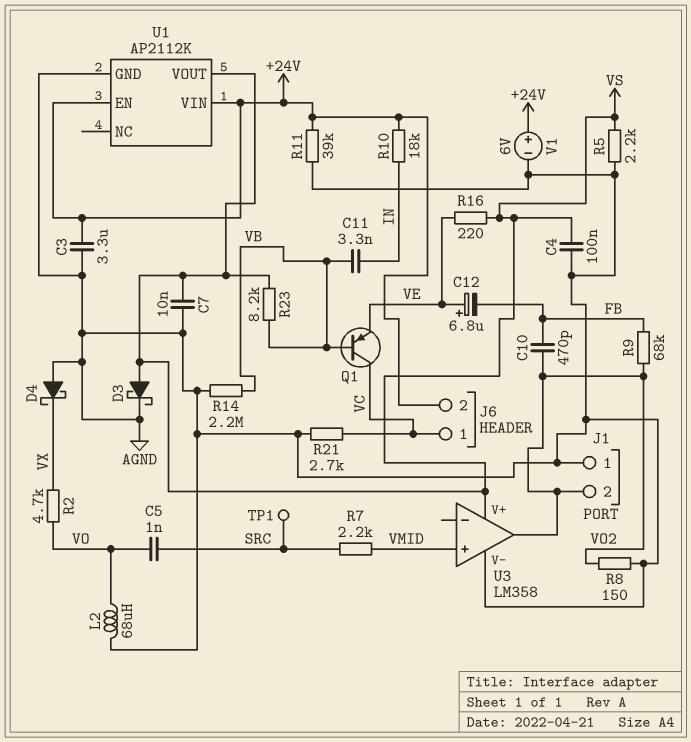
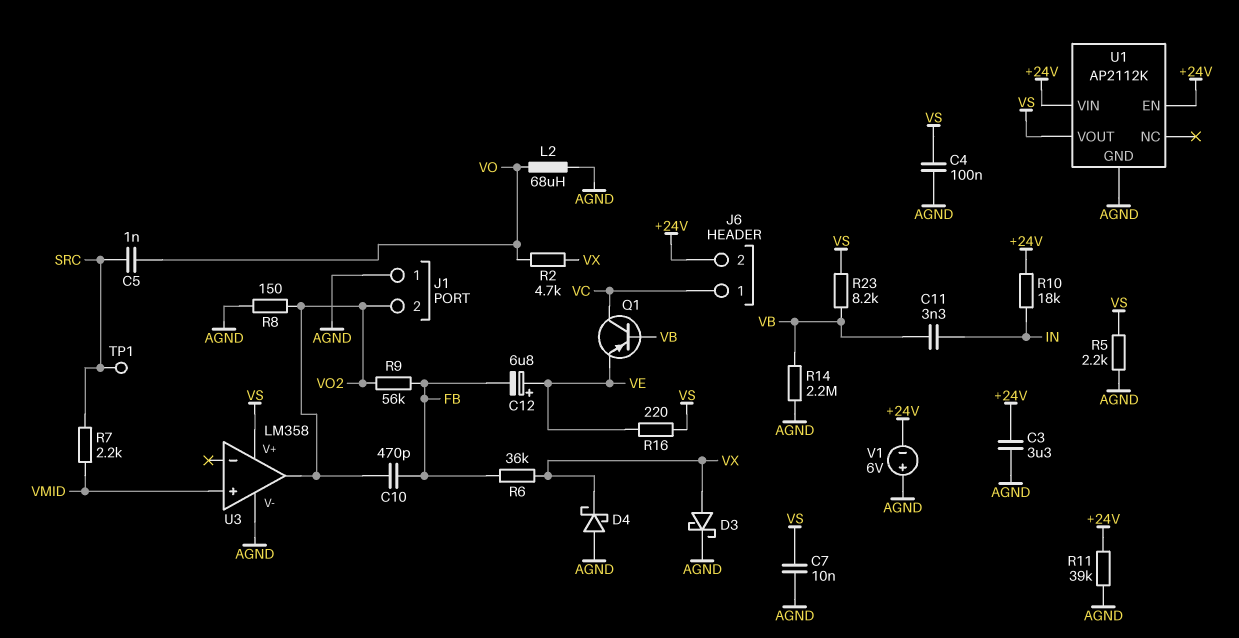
D3: schottky (A VS, K AGND) -> schottky (A VX, K AGND)
R6: none -> 36k (FB, VX)
R9: 68k (FB, VO2) -> 56k (FB, VO2)
R21: 2.7k (AGND, VC) -> none
V1: 6V (plus +24V, minus AGND) -> 6V (plus AGND, minus +24V)

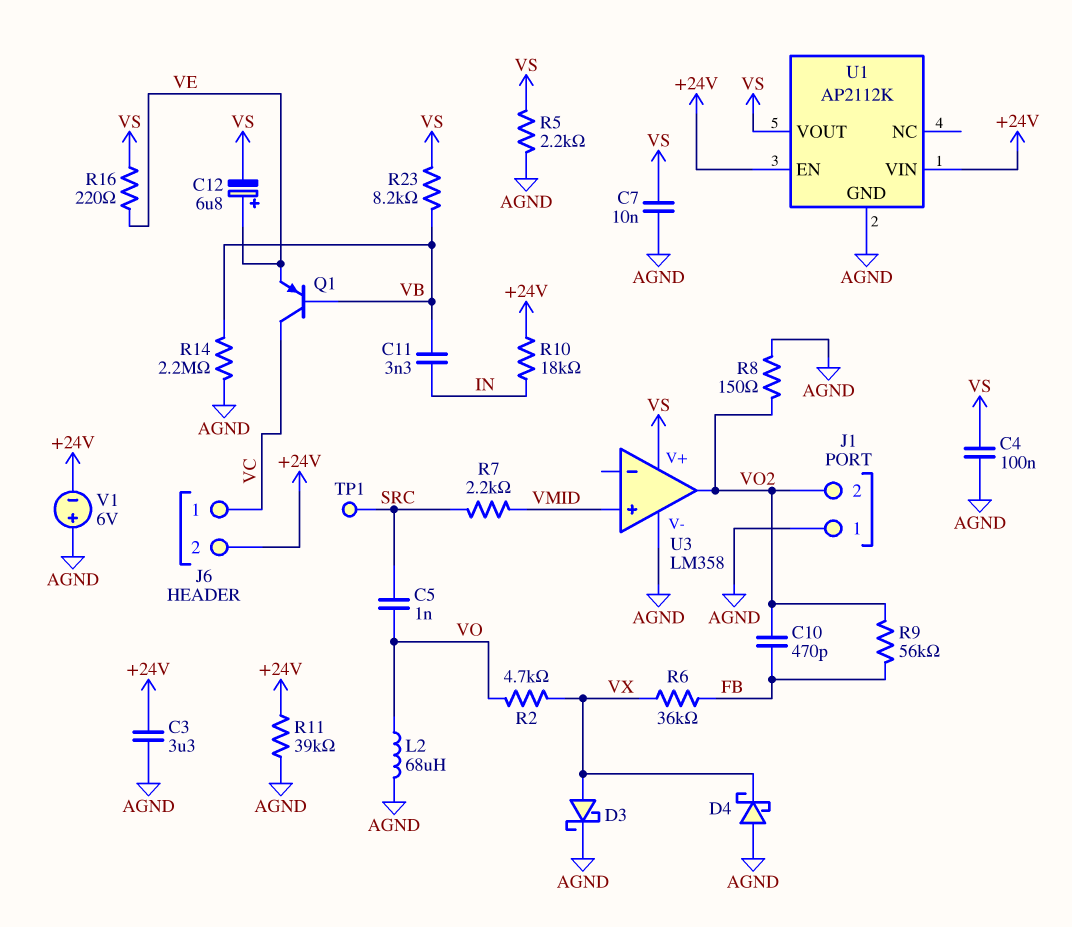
C12: 6.8uF (plus VE, minus FB) -> 6.8uF (plus VE, minus VS)

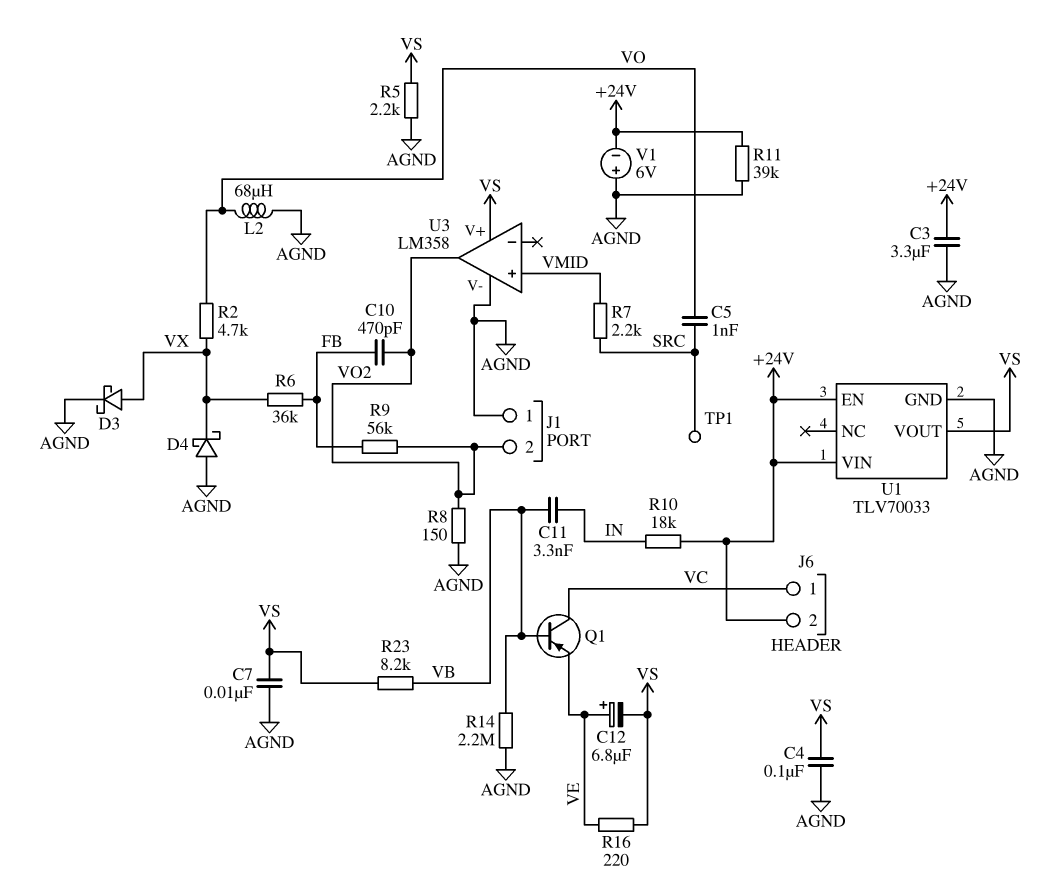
U1: AP2112K -> TLV70033

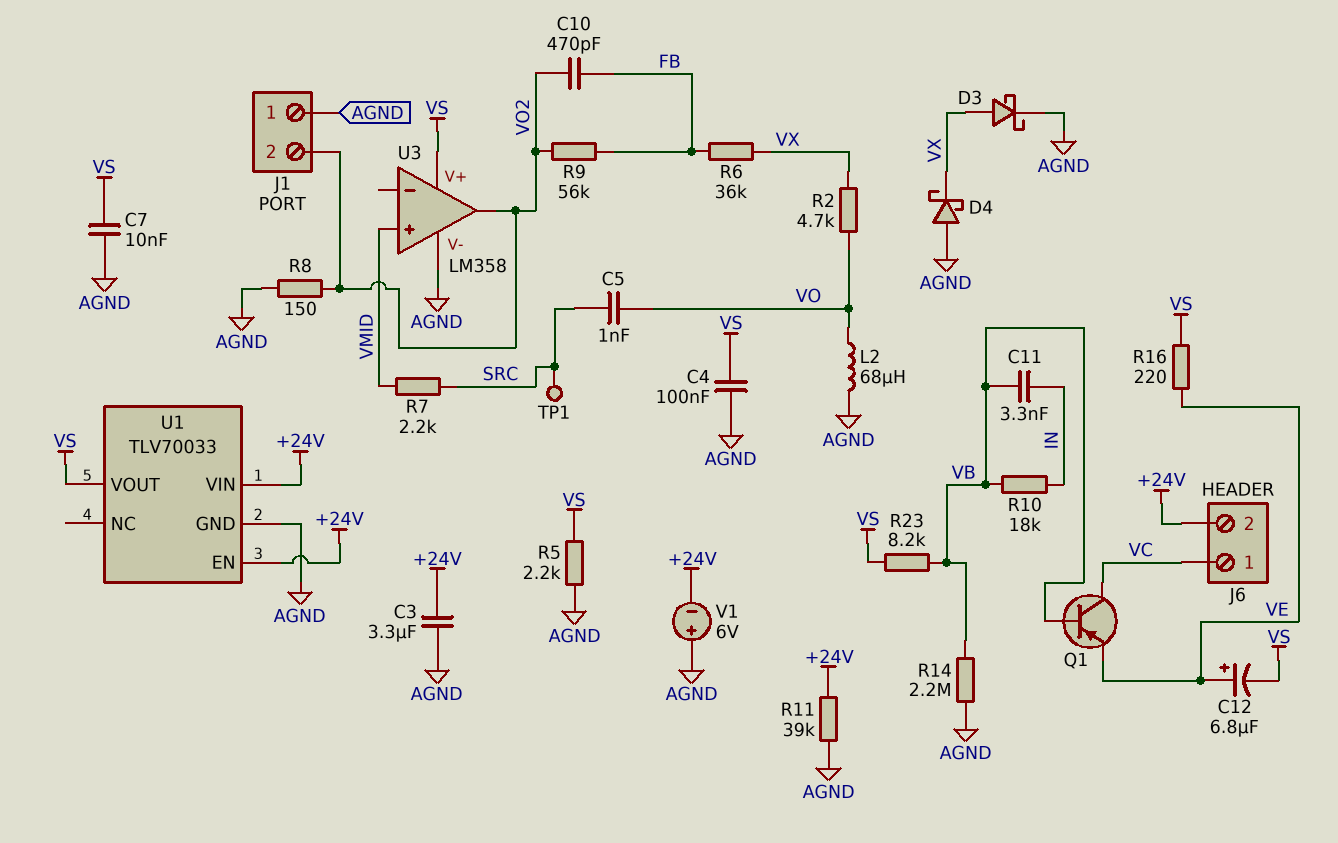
R10: 18k (+24V, IN) -> 18k (IN, VB)

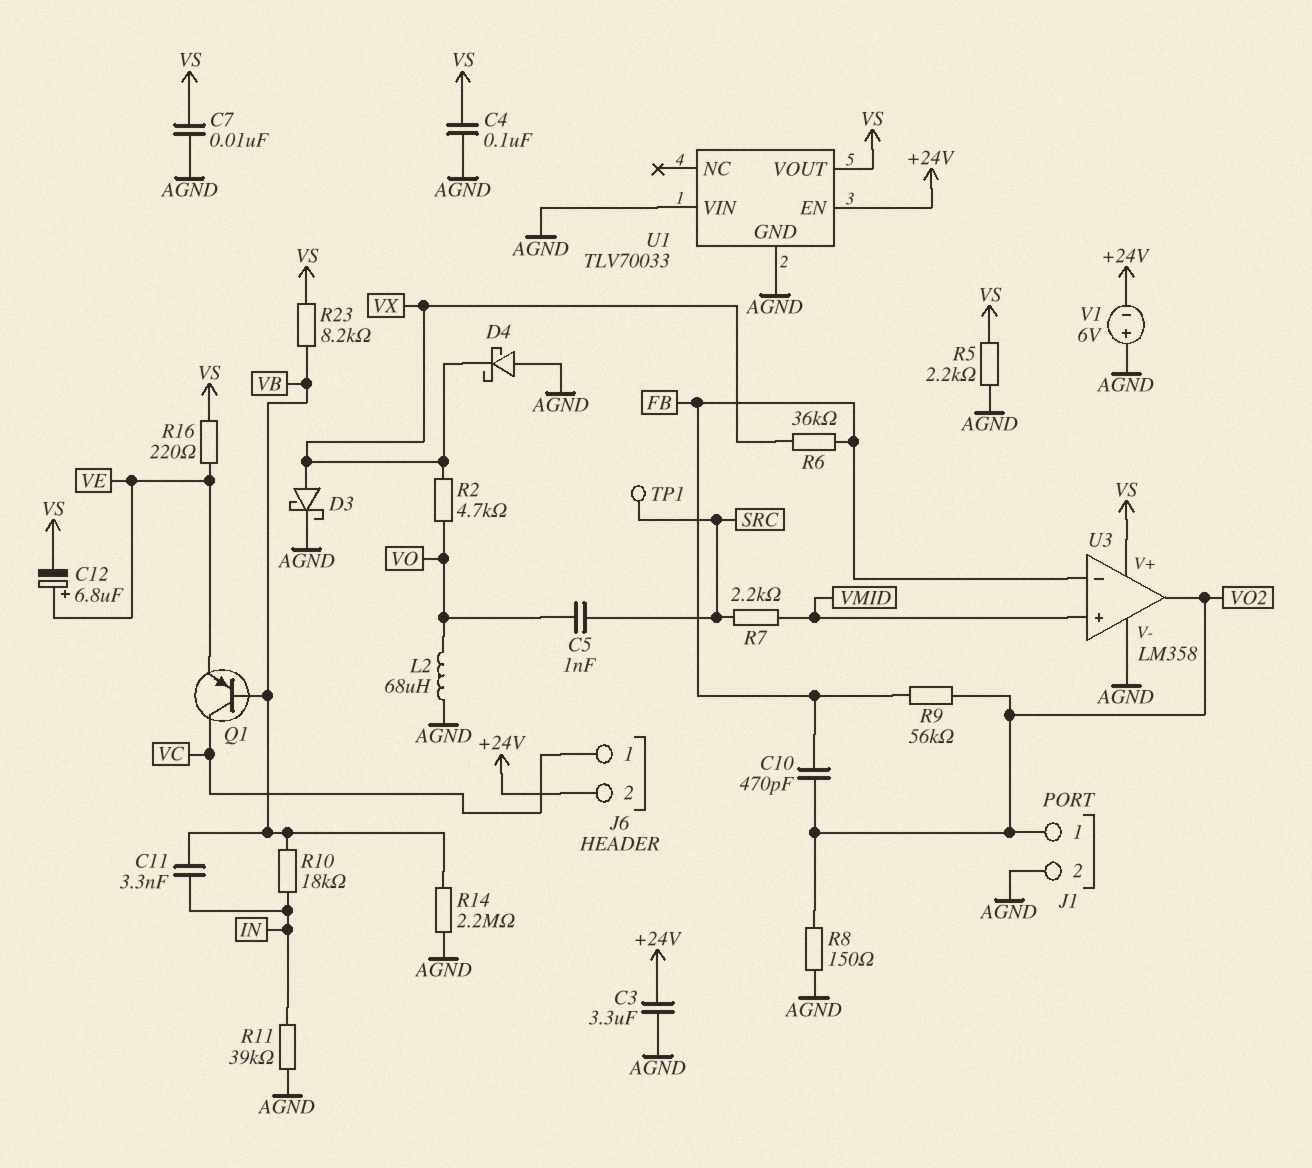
J1 pin 1: AGND -> VO2
J1 pin 2: VO2 -> AGND
R11: 39k (+24V, AGND) -> 39k (AGND, IN)
U1 pin VIN: +24V -> AGND
U3 pin in-: none -> FB

